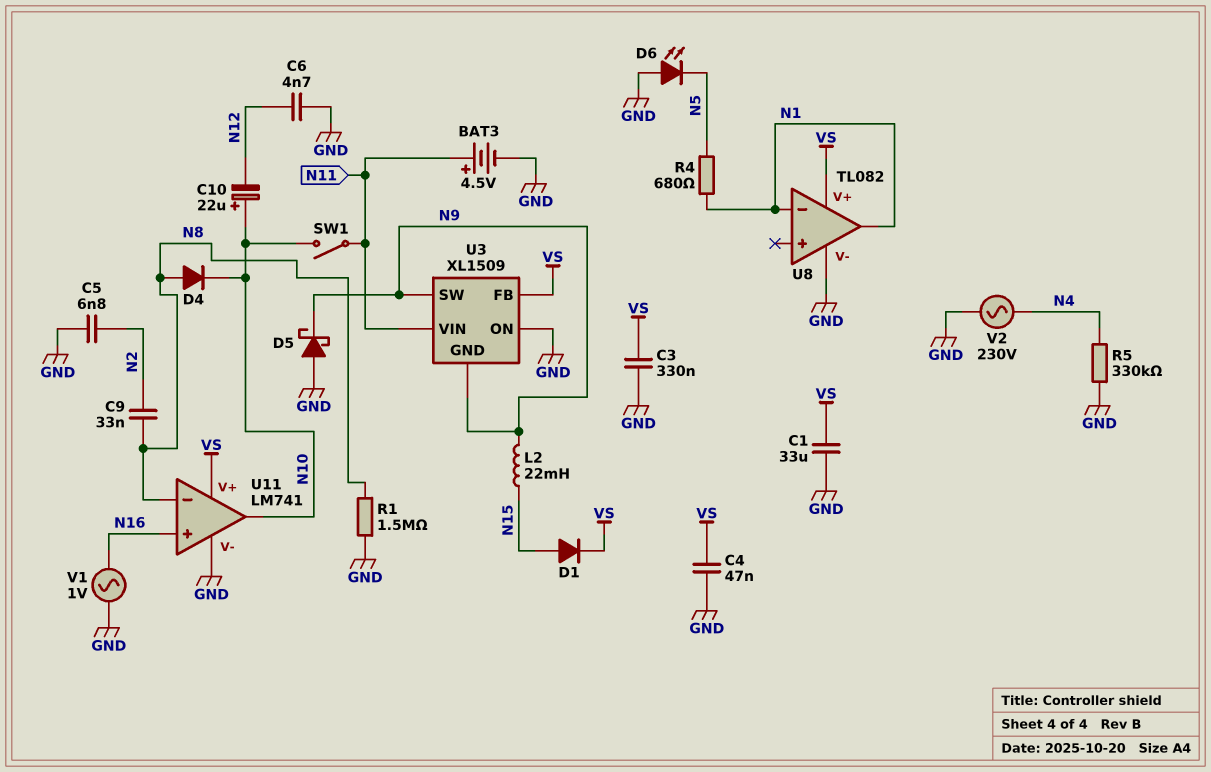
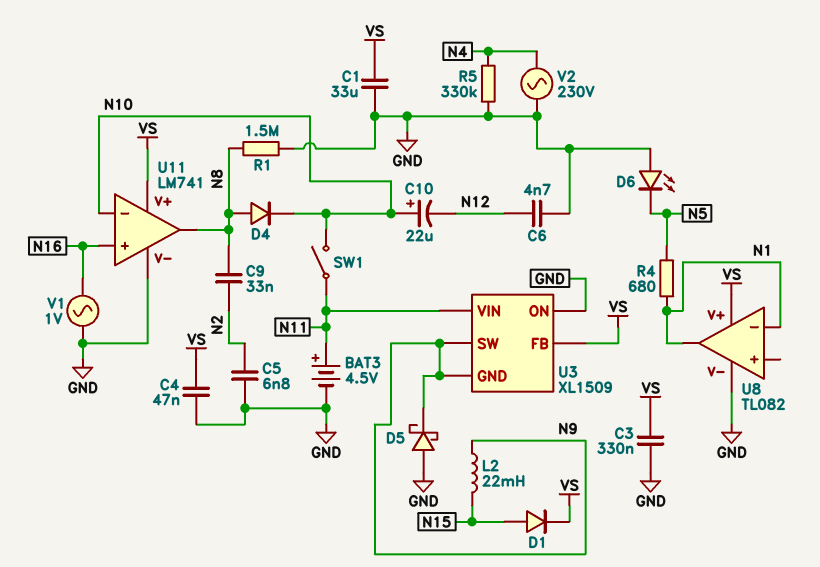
U11 pin in-: N8 -> N10
U11 pin out: N10 -> N8

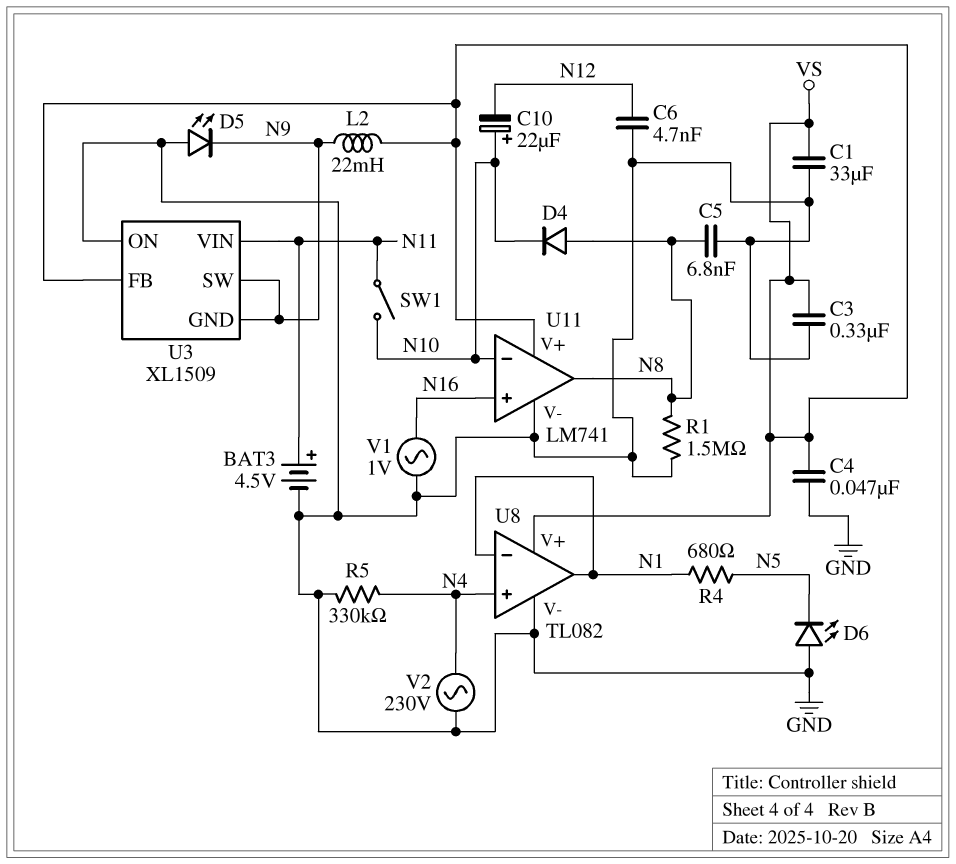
C5: 6.8nF (GND, N2) -> 6.8nF (GND, N8)
C9: 33nF (N2, N8) -> none
D1: diode (A N15, K VS) -> none
D5: schottky (A GND, K N9) -> LED (A GND, K N9)
L2: 22mH (N9, N15) -> 22mH (N9, VS)
U8 pin in+: none -> N4

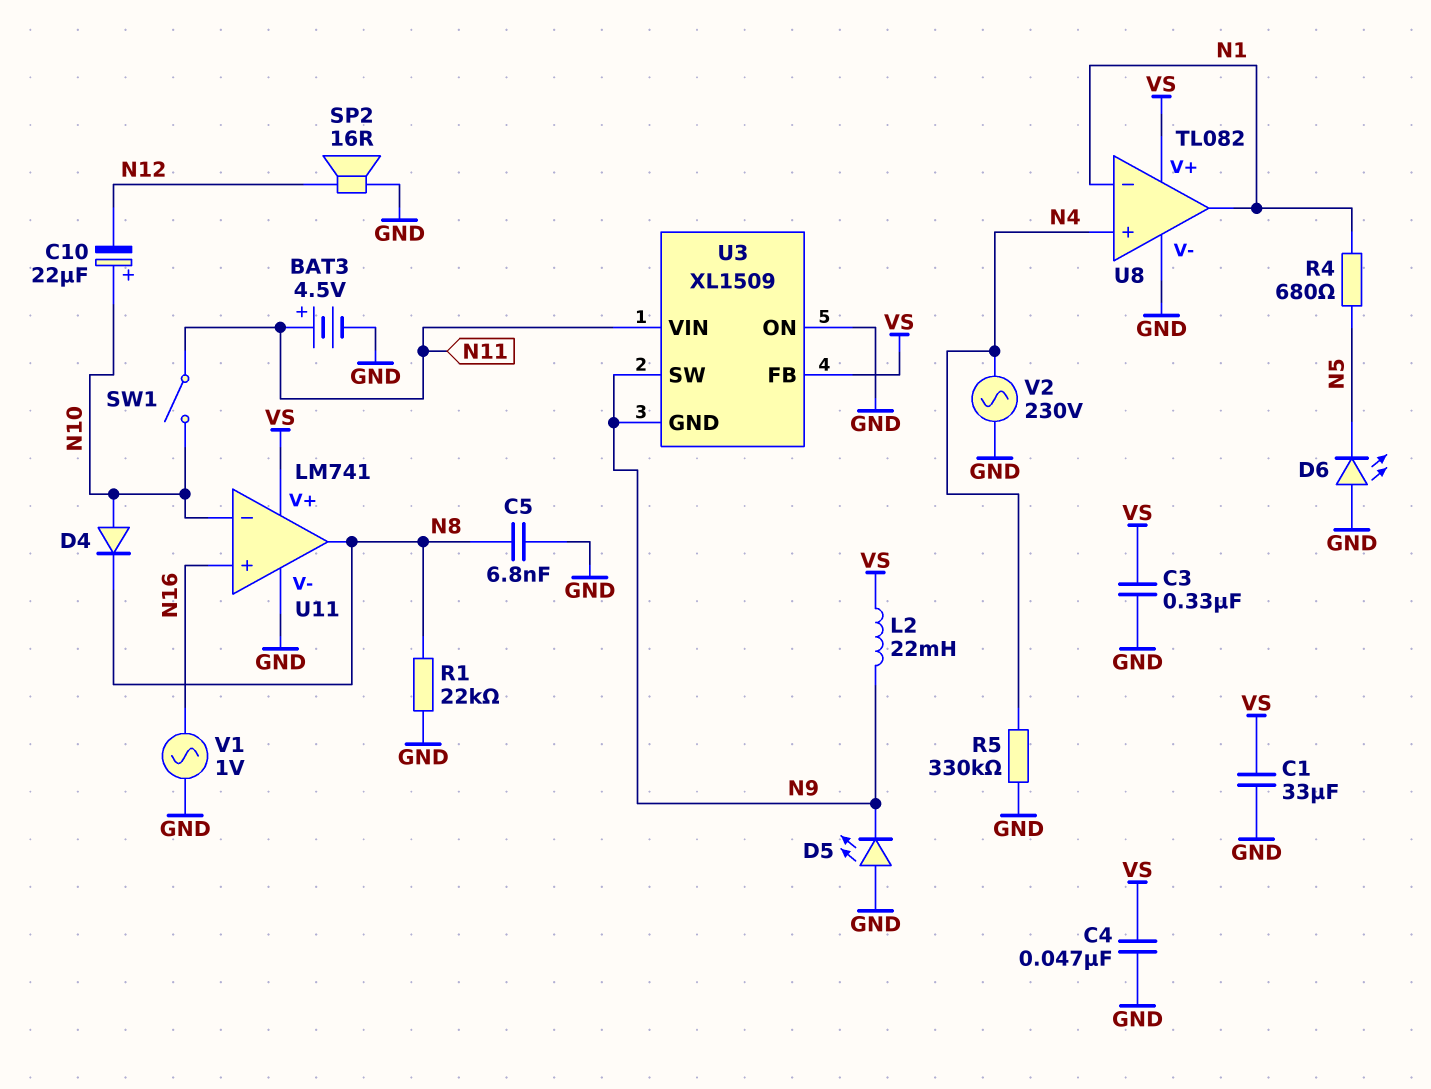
C6: 4.7nF (GND, N12) -> none
D4: diode (A N8, K N10) -> diode (A N10, K N8)
R1: 1.5M (GND, N8) -> 22k (GND, N8)
SP2: none -> speaker 16R (GND, N12)

